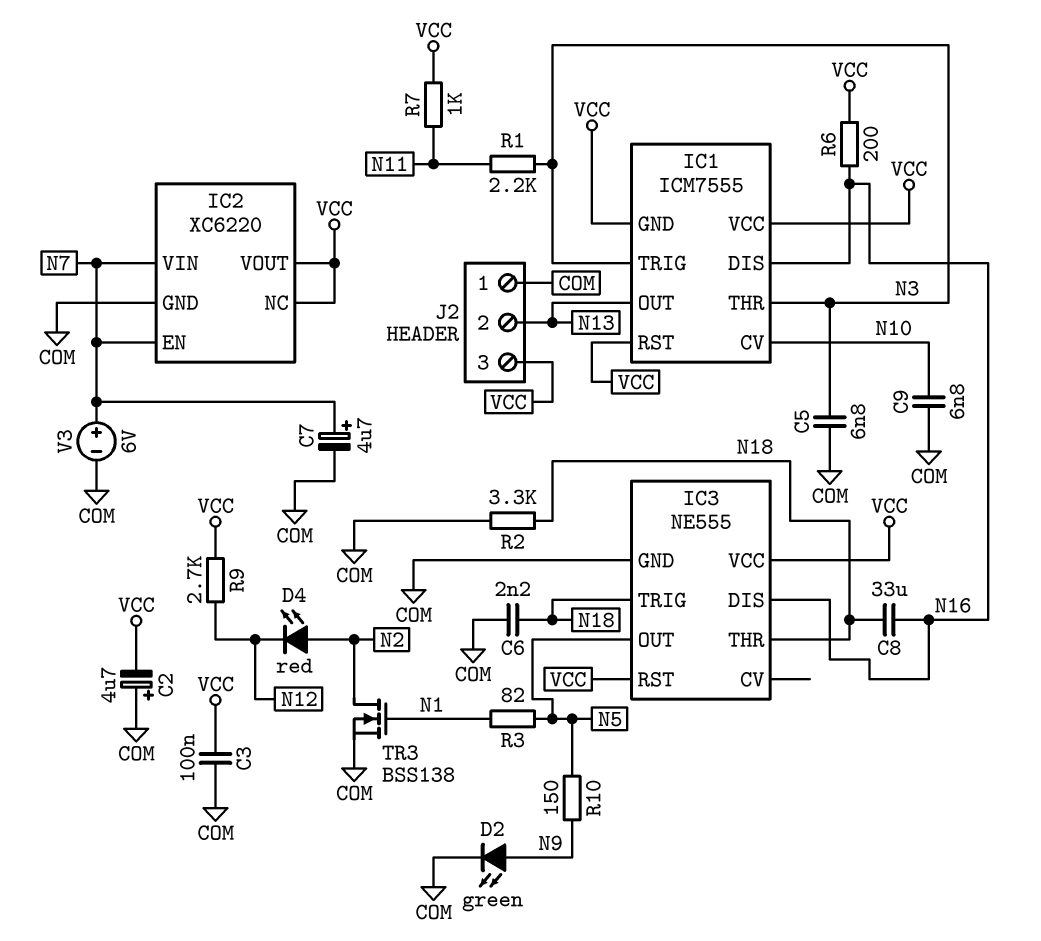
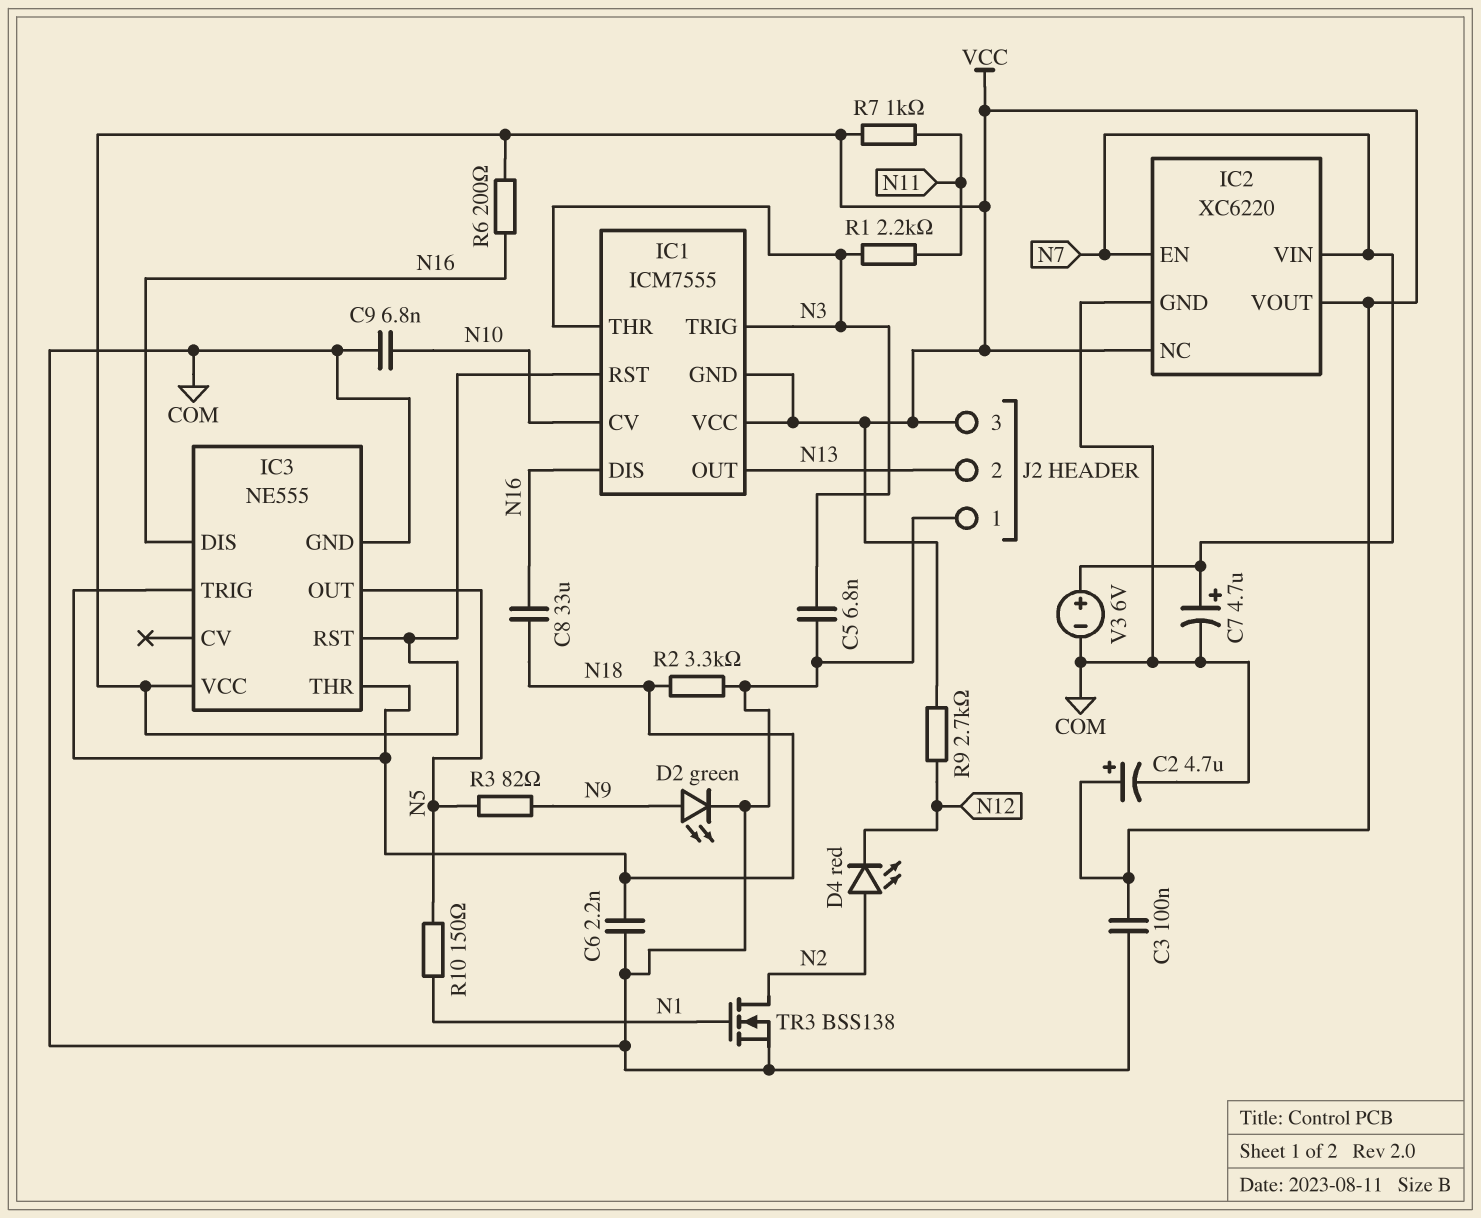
C2: 4.7uF (plus COM, minus VCC) -> 4.7uF (plus VCC, minus COM)
R3: 82 (N1, N5) -> 82 (N5, N9)
R10: 150 (N5, N9) -> 150 (N1, N5)

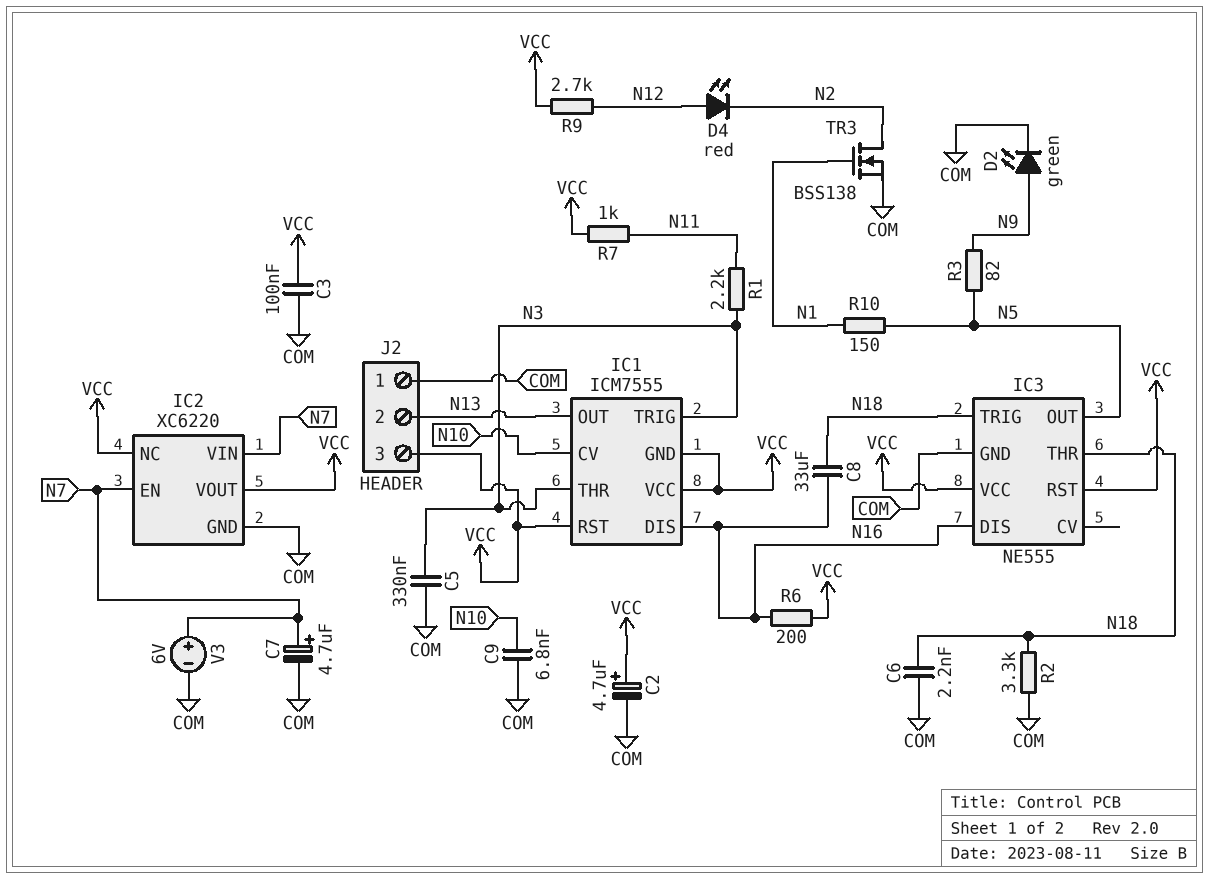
C5: 6.8nF (COM, N3) -> 330nF (COM, N3)
D4: LED red (A N2, K N12) -> LED red (A N12, K N2)

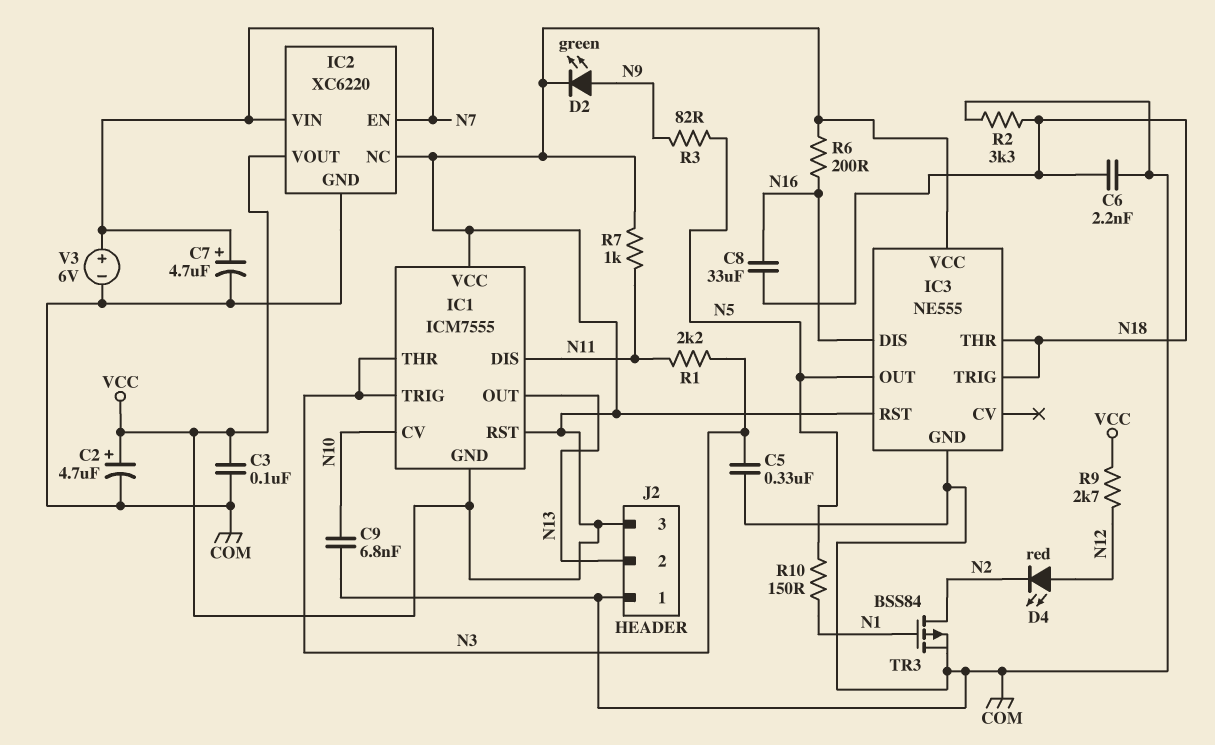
D2: LED green (A N9, K COM) -> LED green (A N9, K VCC)
IC1 pin DIS: N16 -> N11
TR3: NMOS BSS138 (G N1, D N2, S COM) -> PMOS BSS84 (G N1, D N2, S COM)

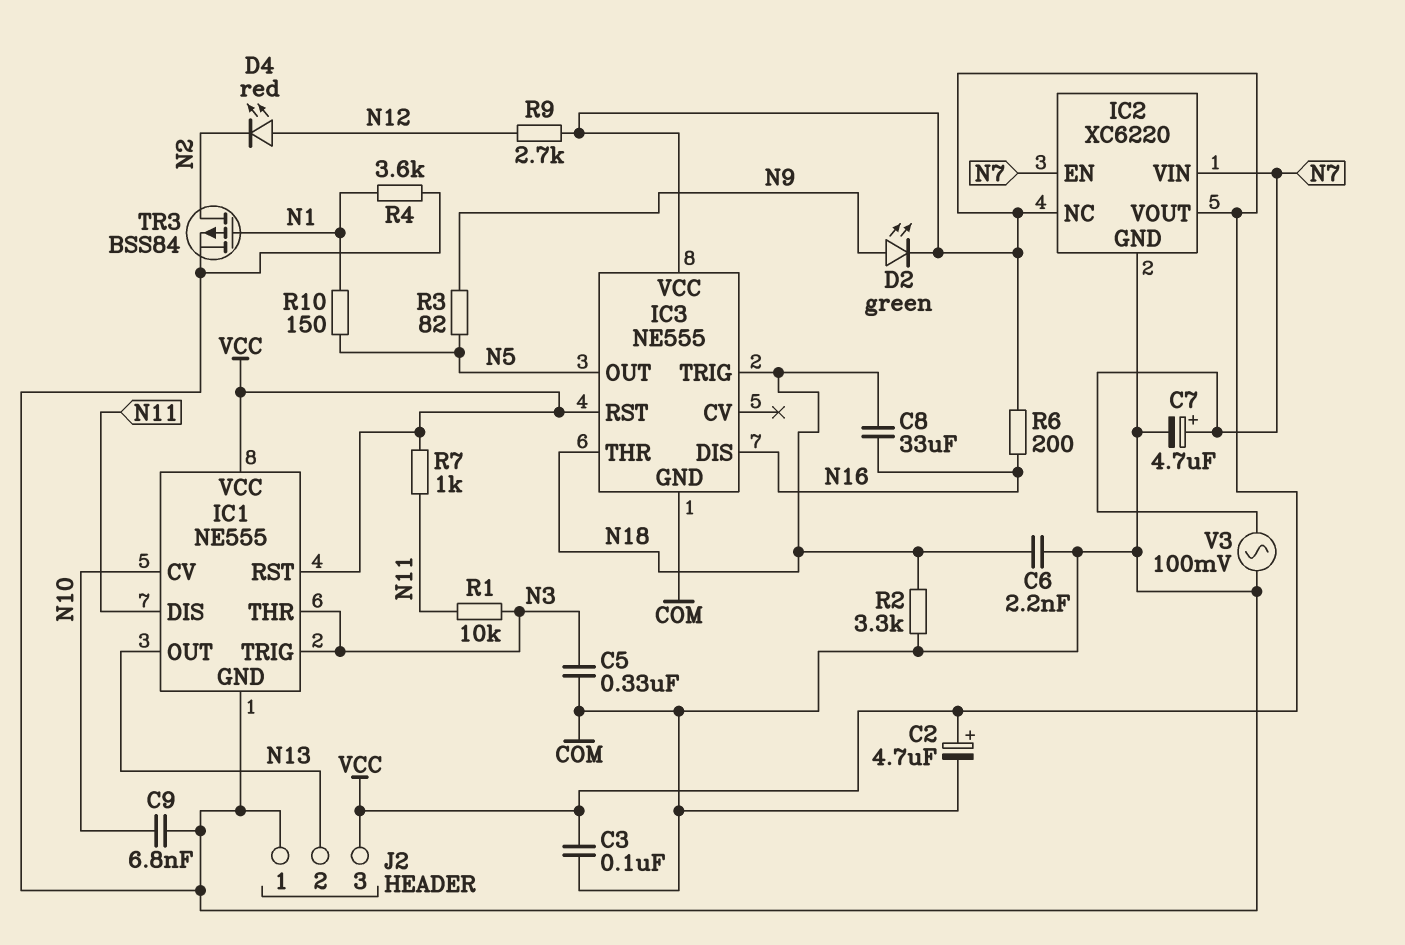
IC1: ICM7555 -> NE555
IC1 pin GND: VCC -> COM
R1: 2.2k (N3, N11) -> 10k (N3, N11)
R4: none -> 3.6k (COM, N1)
V3: 6V (plus N7, minus COM) -> AC 100mV (COM, N7)

